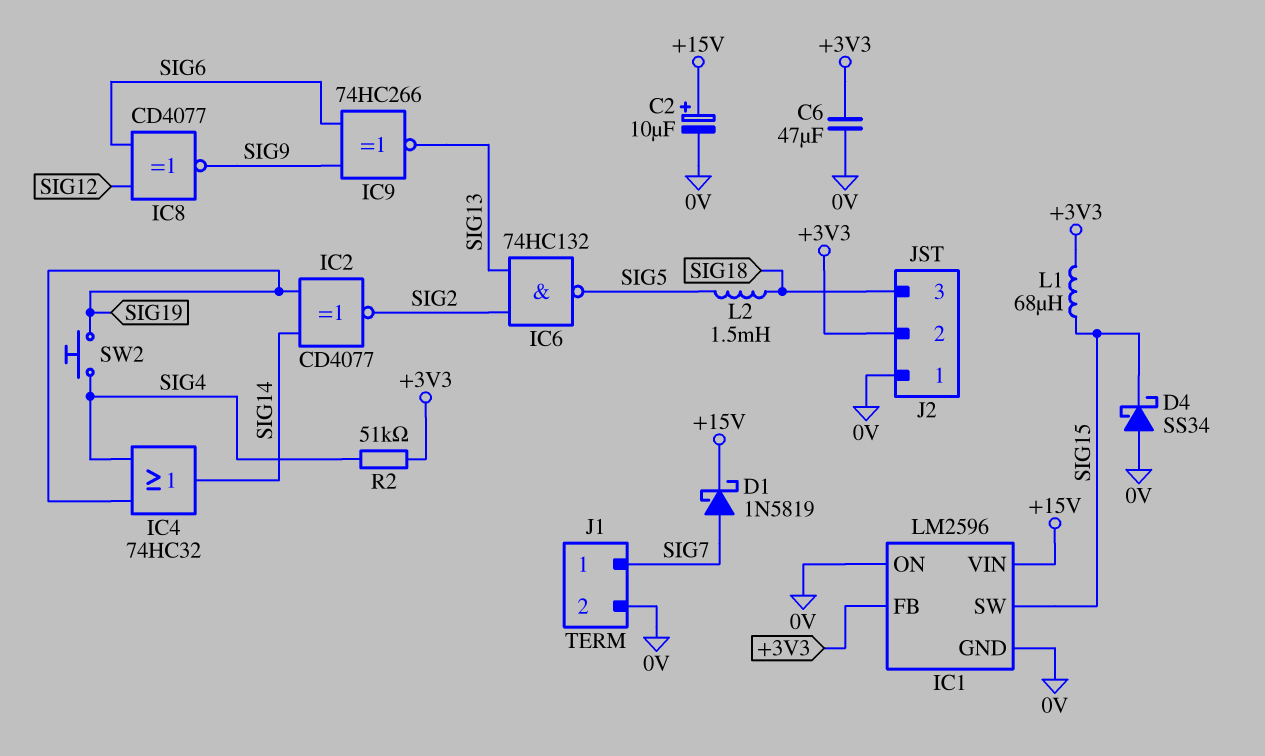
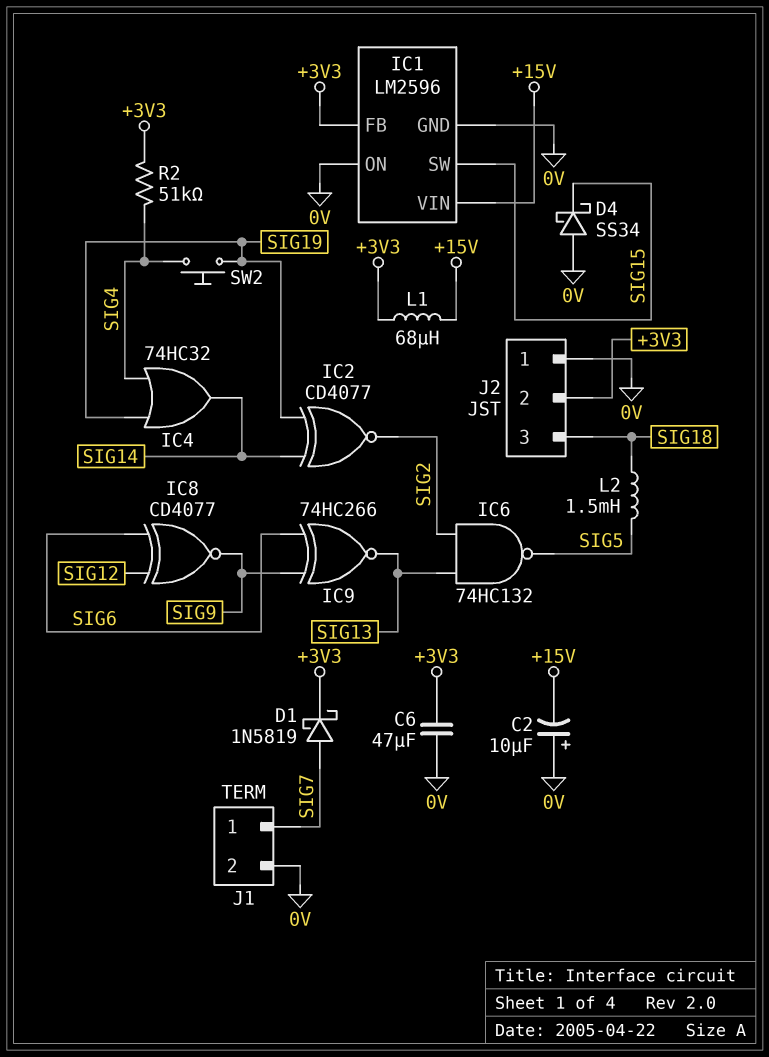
C2: 10uF (plus +15V, minus 0V) -> 10uF (plus 0V, minus +15V)
D1: schottky 1N5819 (A SIG7, K +15V) -> schottky 1N5819 (A SIG7, K +3V3)
L1: 68uH (+3V3, SIG15) -> 68uH (+3V3, +15V)

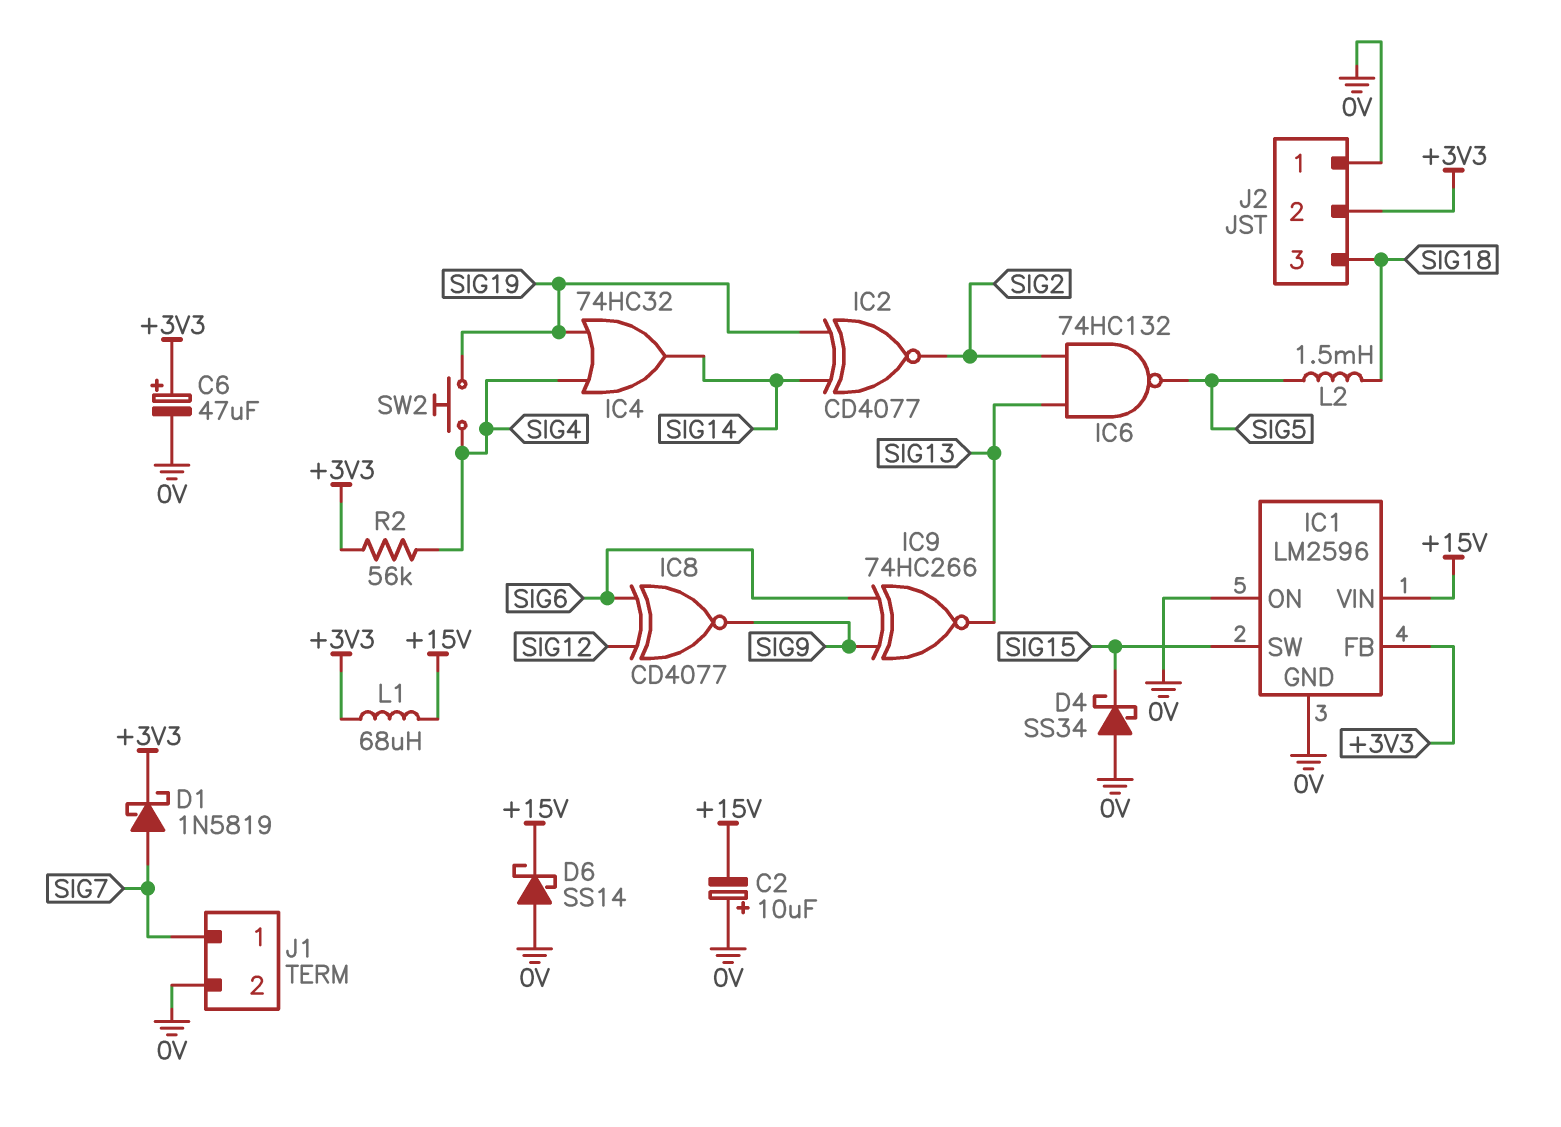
C6: 47uF (+3V3, 0V) -> 47uF (plus +3V3, minus 0V)
D6: none -> schottky SS14 (A 0V, K +15V)
R2: 51k (+3V3, SIG4) -> 56k (+3V3, SIG4)

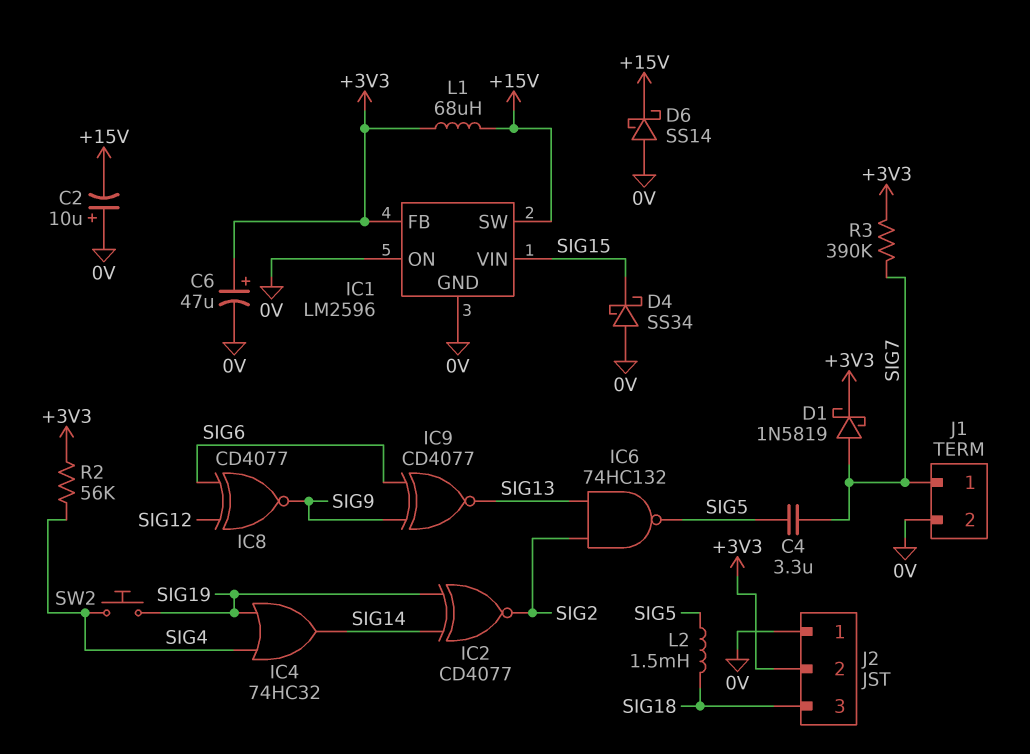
C4: none -> 3.3uF (SIG5, SIG7)
IC1 pin SW: SIG15 -> +15V
IC1 pin VIN: +15V -> SIG15
IC9: XNOR 74HC266 (in SIG6, in SIG9, out SIG13) -> XNOR CD4077 (in SIG6, in SIG9, out SIG13)
R3: none -> 390k (+3V3, SIG7)

